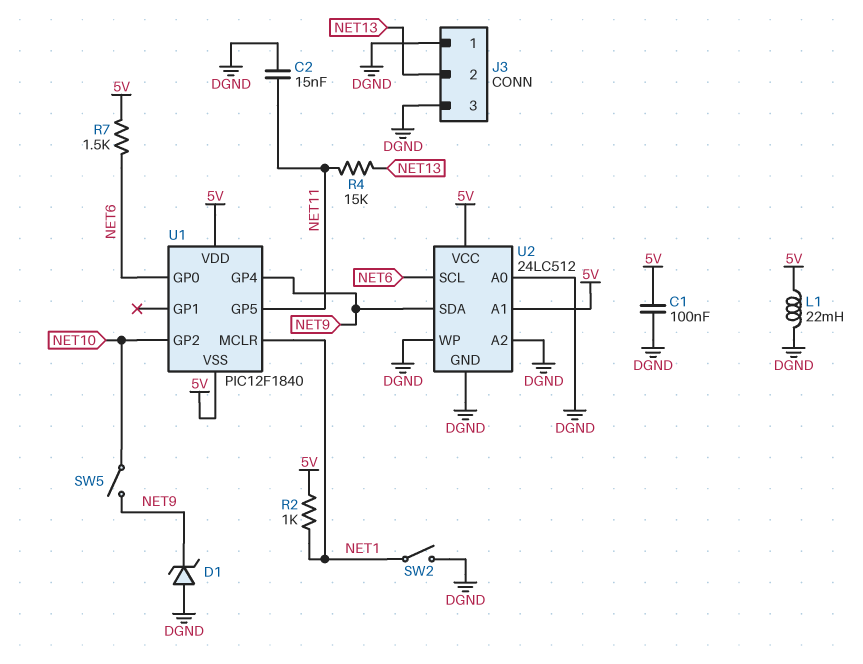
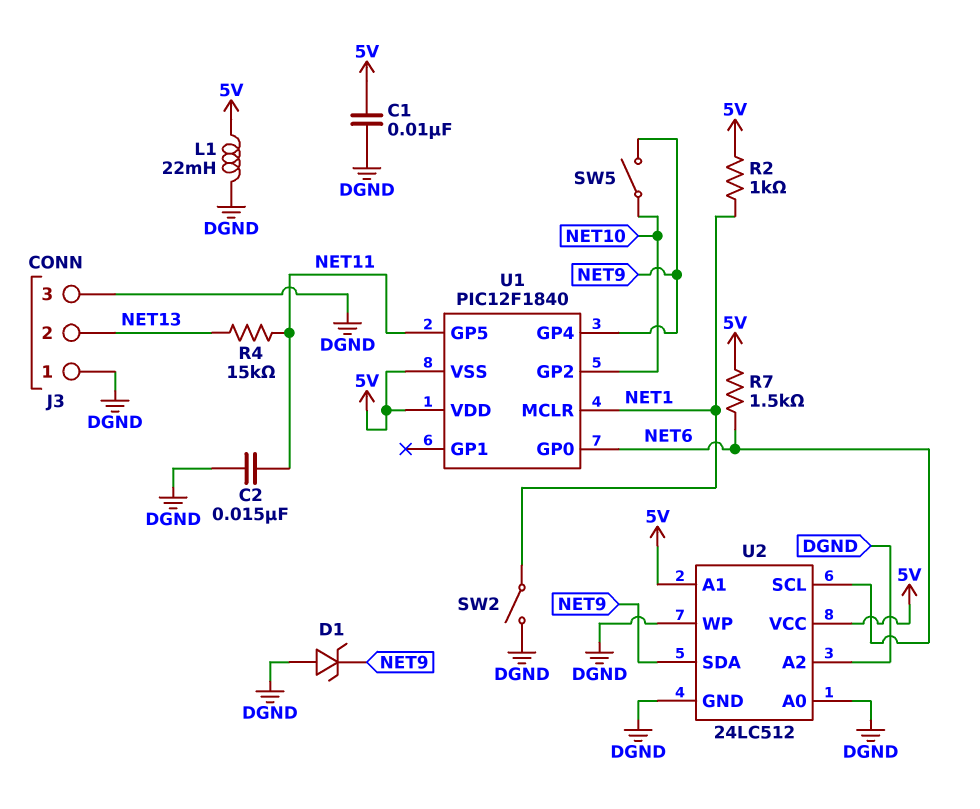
C1: 100nF (5V, DGND) -> 10nF (5V, DGND)

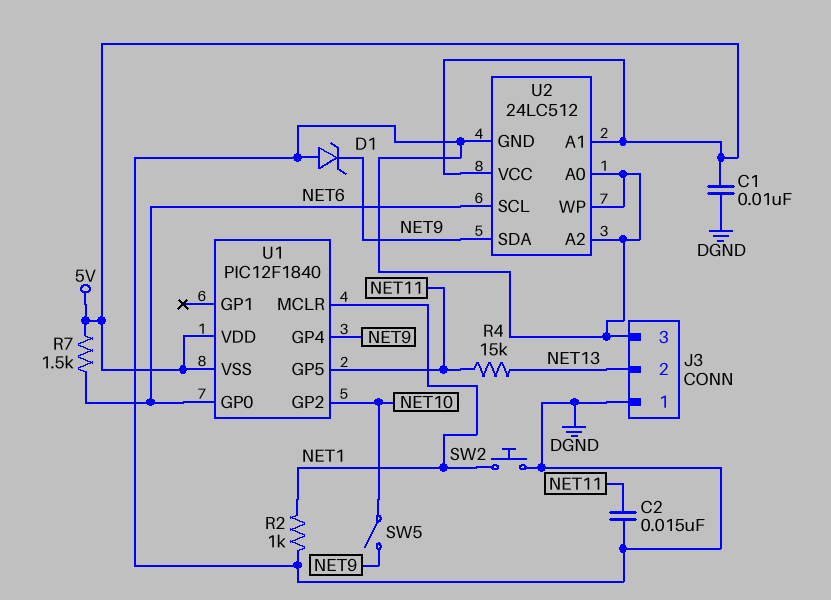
L1: 22mH (5V, DGND) -> none
R2: 1k (5V, NET1) -> 1k (DGND, NET1)
SW2: switch (DGND, NET1) -> button (DGND, NET1)

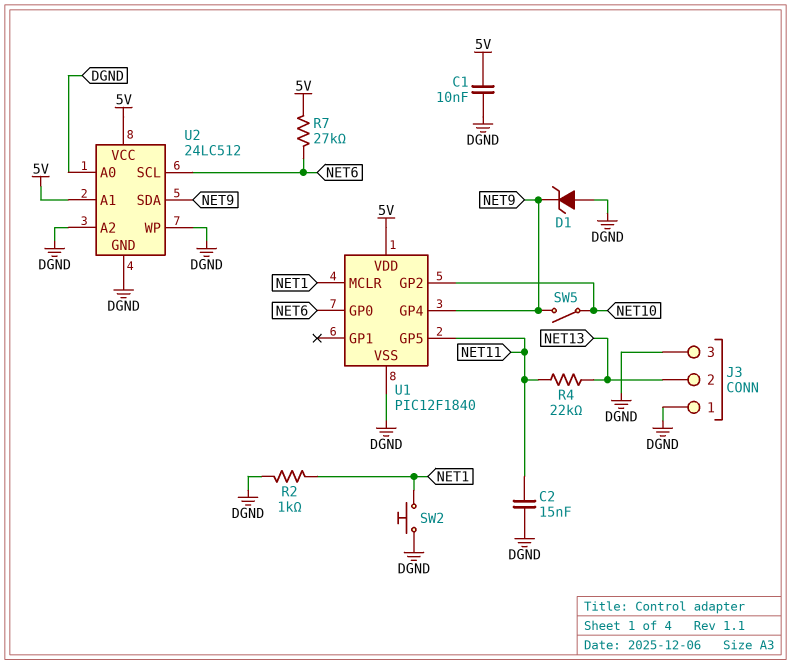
R4: 15k (NET11, NET13) -> 22k (NET11, NET13)
R7: 1.5k (5V, NET6) -> 27k (5V, NET6)
U1 pin VSS: 5V -> DGND

